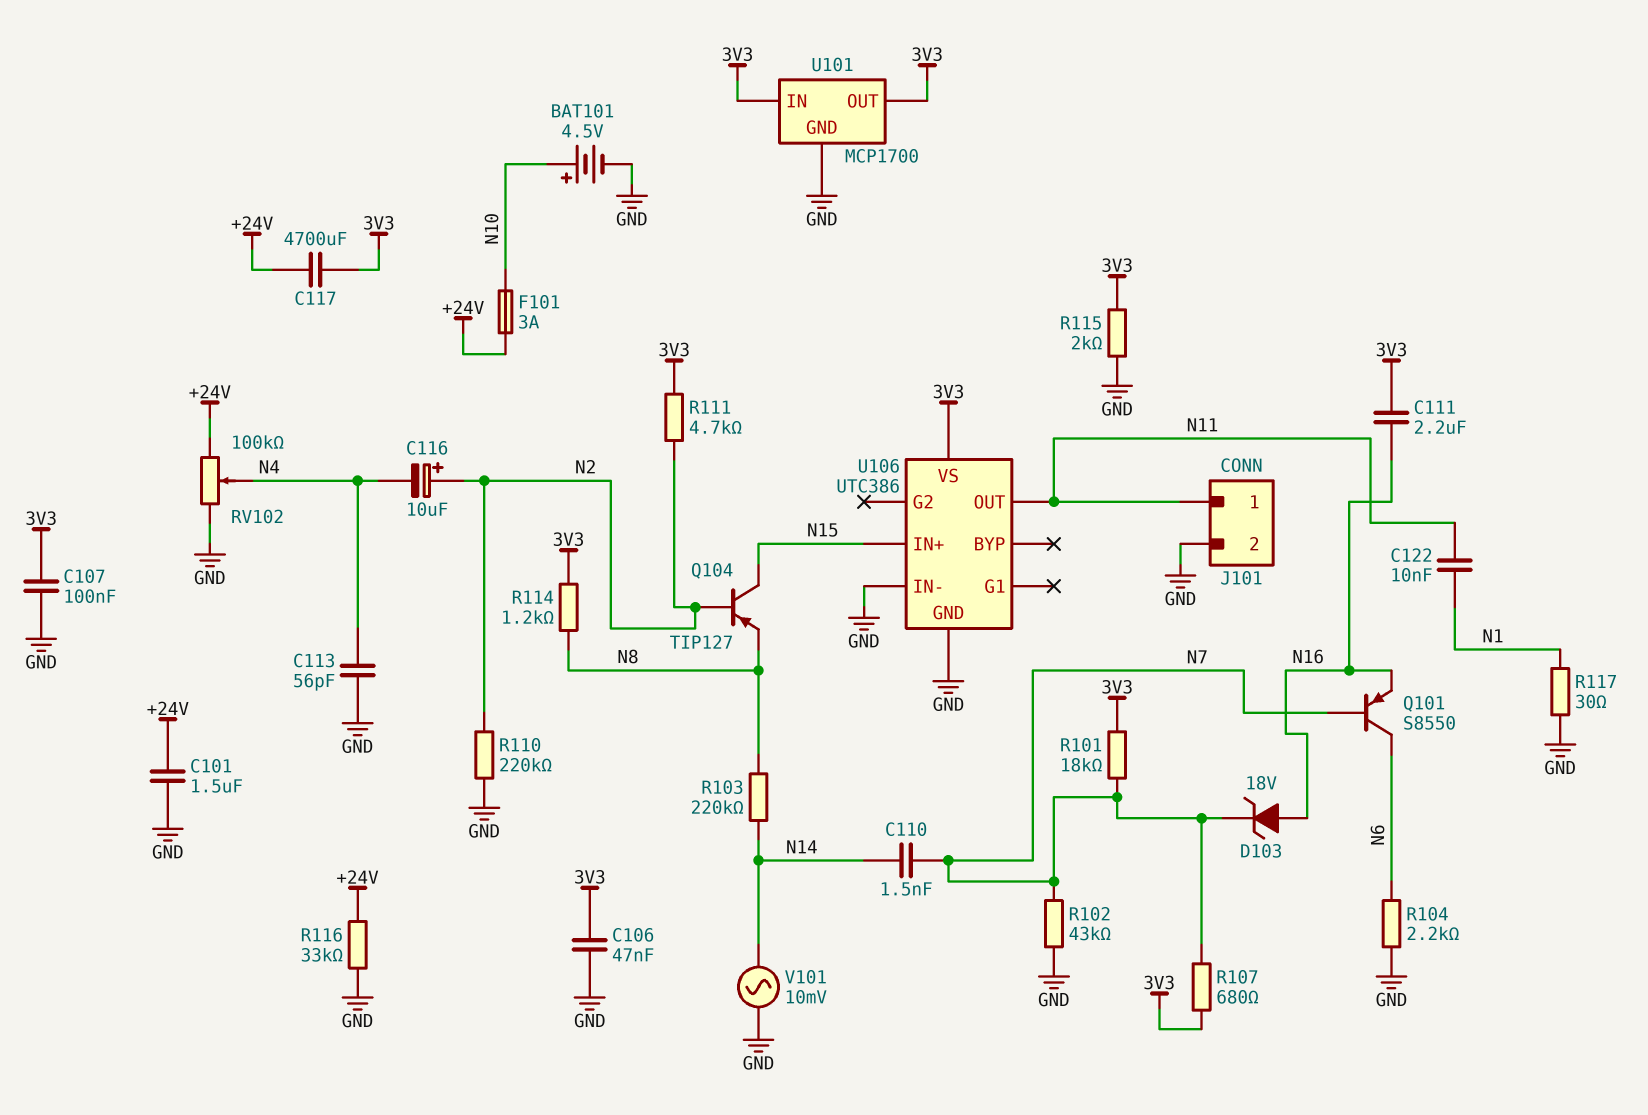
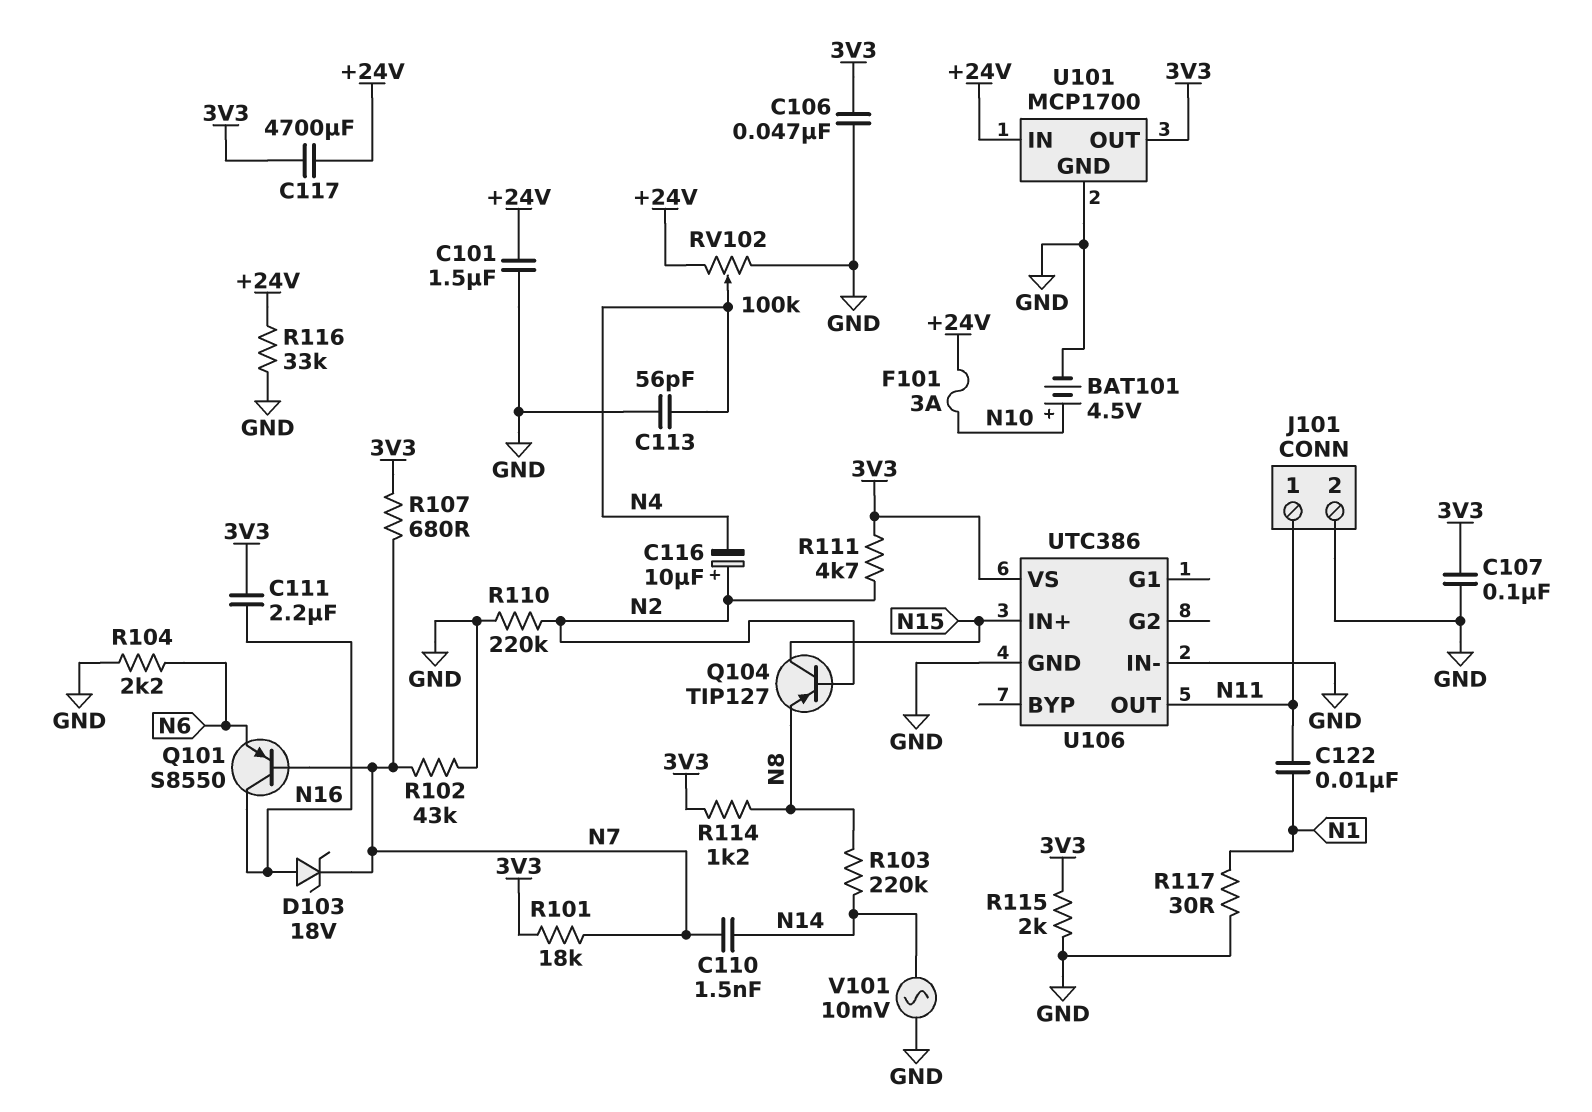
Q101: PNP S8550 (B N7, C N6, E N16) -> PNP S8550 (B N7, C N16, E N6)
U101 pin IN: 3V3 -> +24V

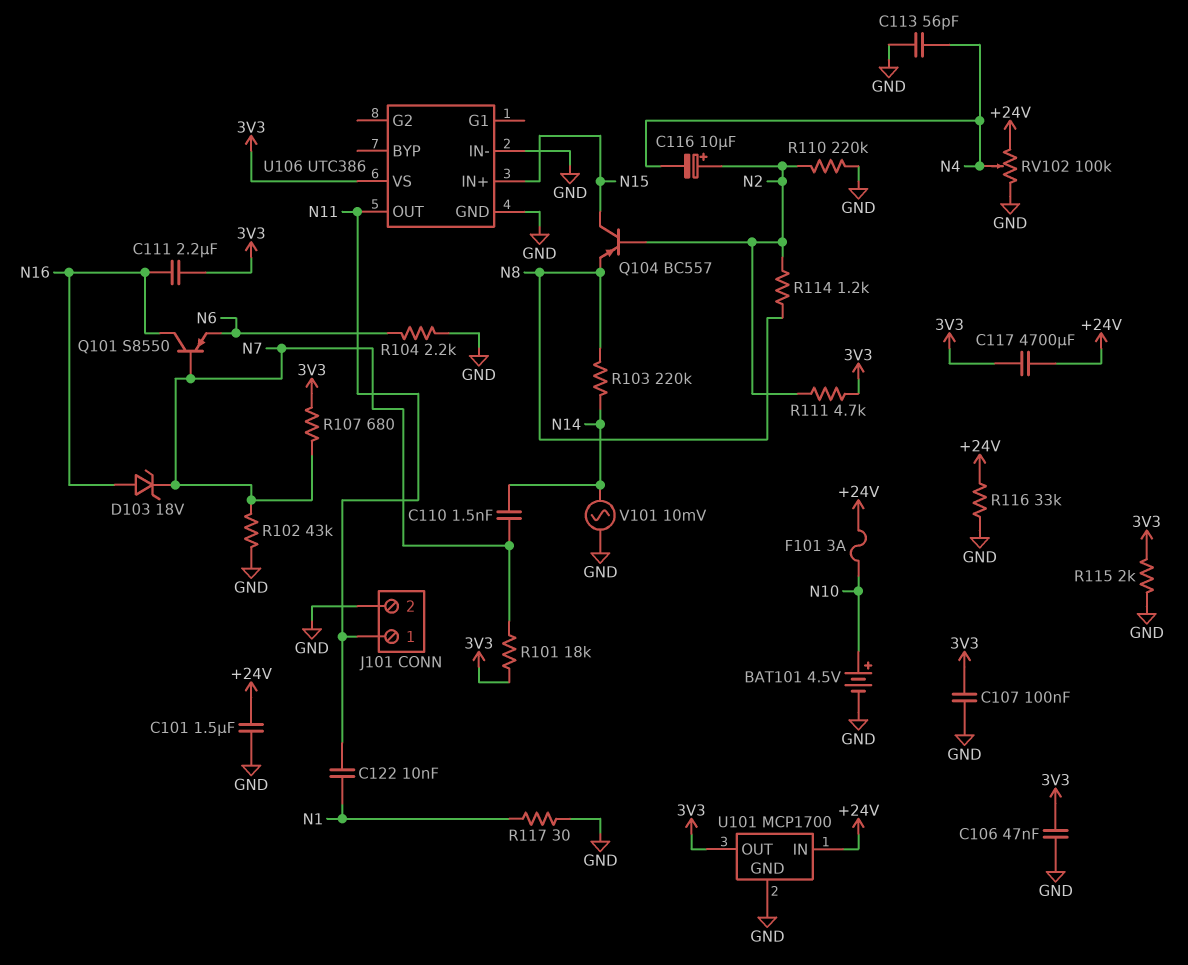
Q104: PNP TIP127 (B N2, C N15, E N8) -> PNP BC557 (B N2, C N15, E N8)
R114: 1.2k (3V3, N8) -> 1.2k (N2, N8)

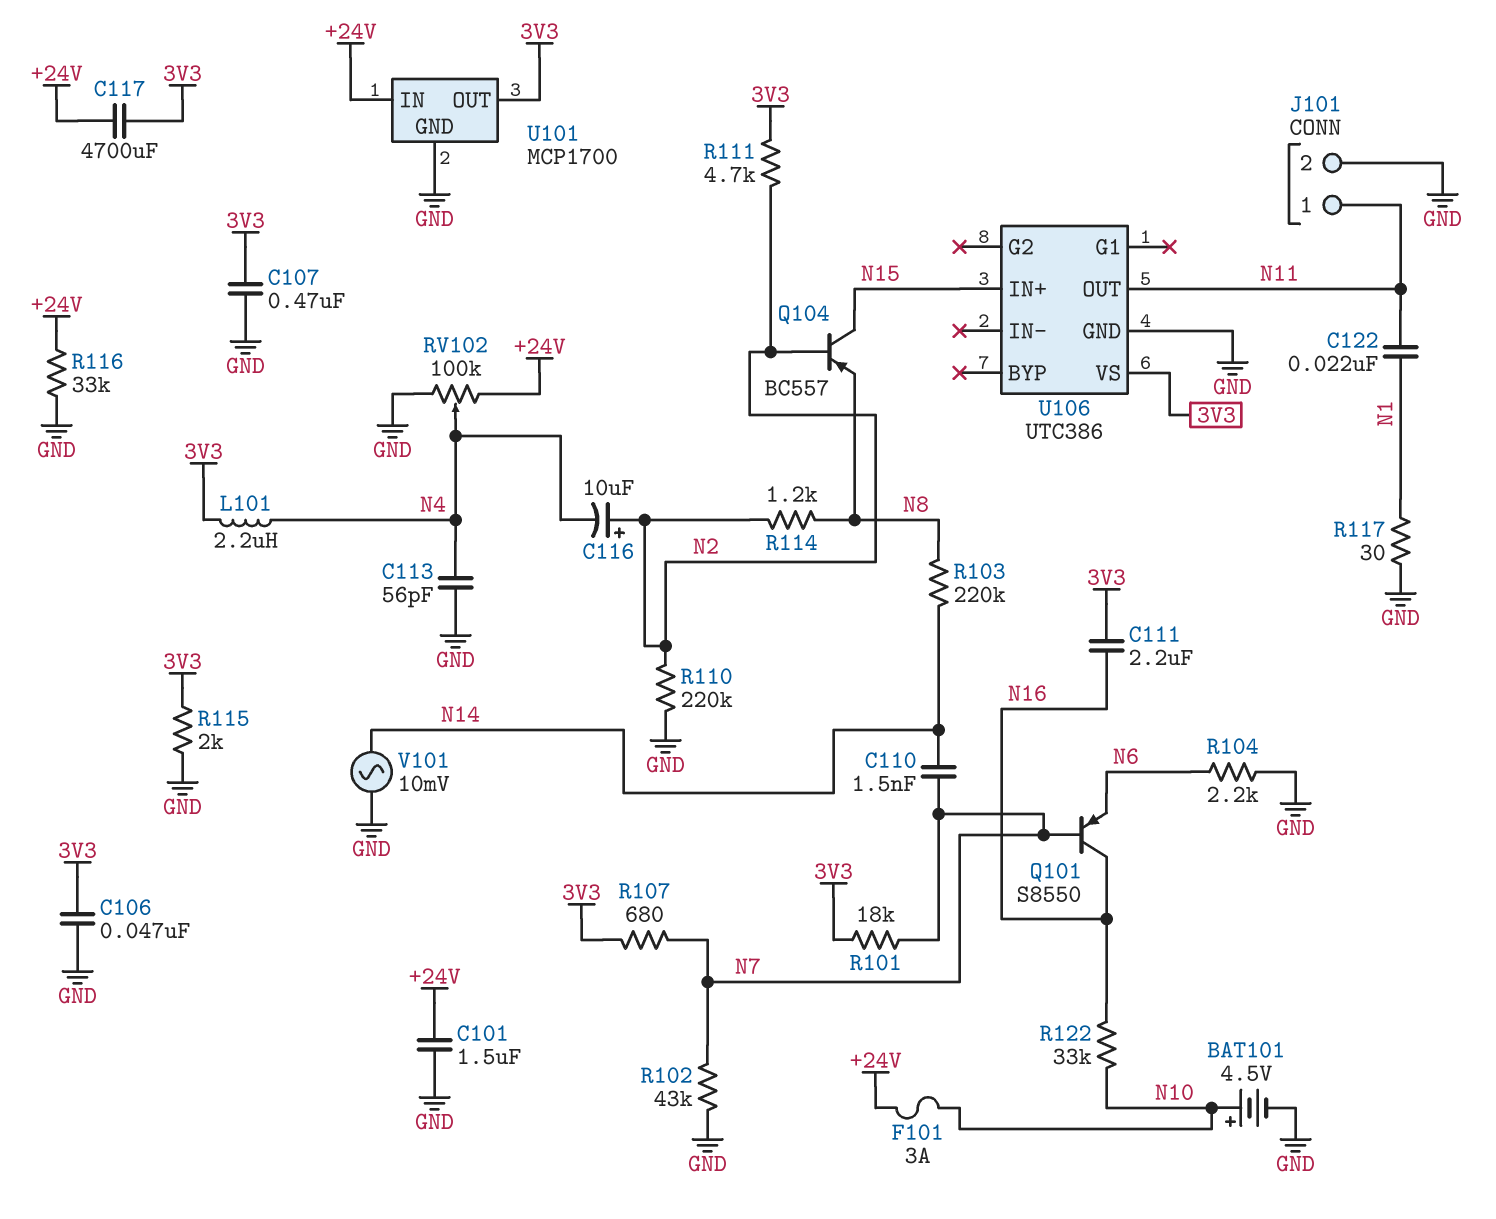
C107: 100nF (3V3, GND) -> 470nF (3V3, GND)
C122: 10nF (N1, N11) -> 22nF (N1, N11)
D103: zener 18V (A N16, K N7) -> none
L101: none -> 2.2uH (3V3, N4)
R122: none -> 33k (N10, N16)
U106 pin IN-: GND -> none

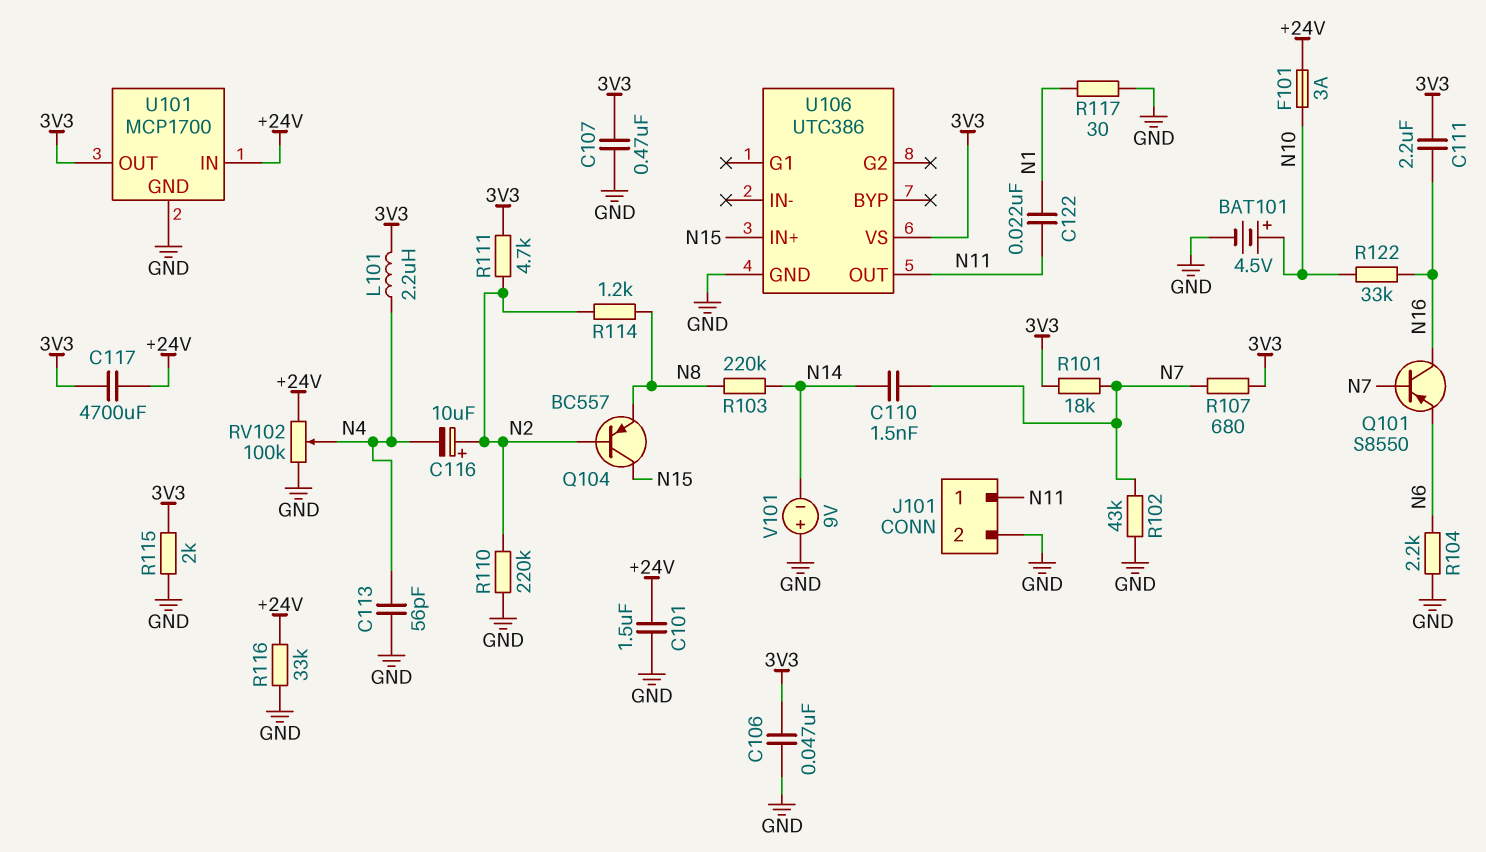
V101: AC 10mV (GND, N14) -> 9V (plus GND, minus N14)

